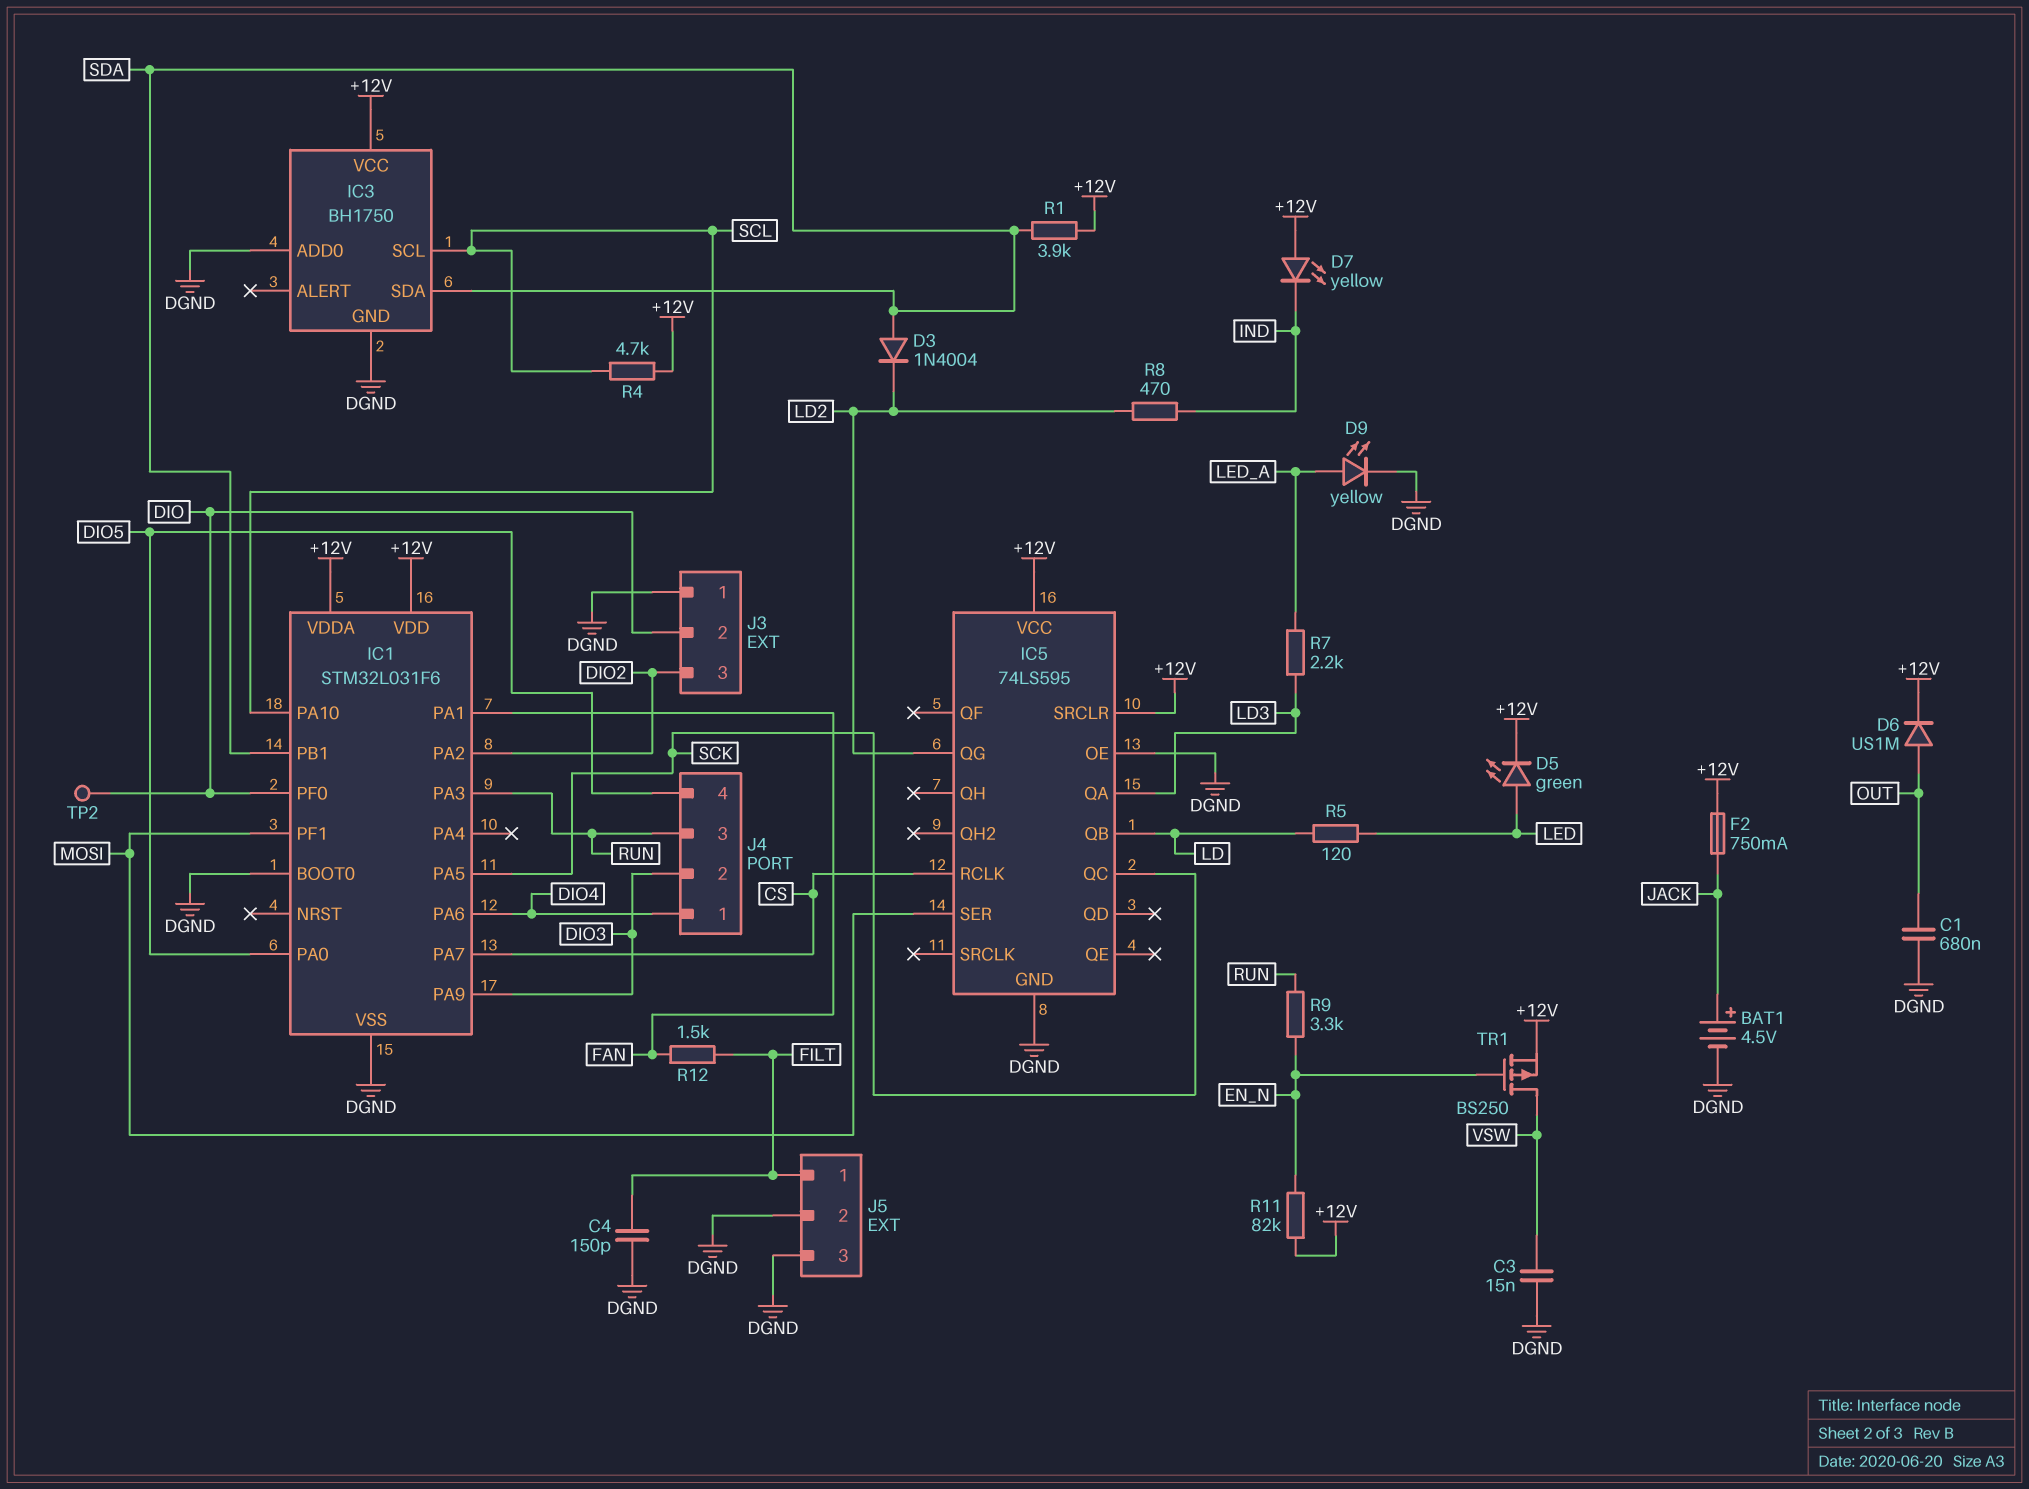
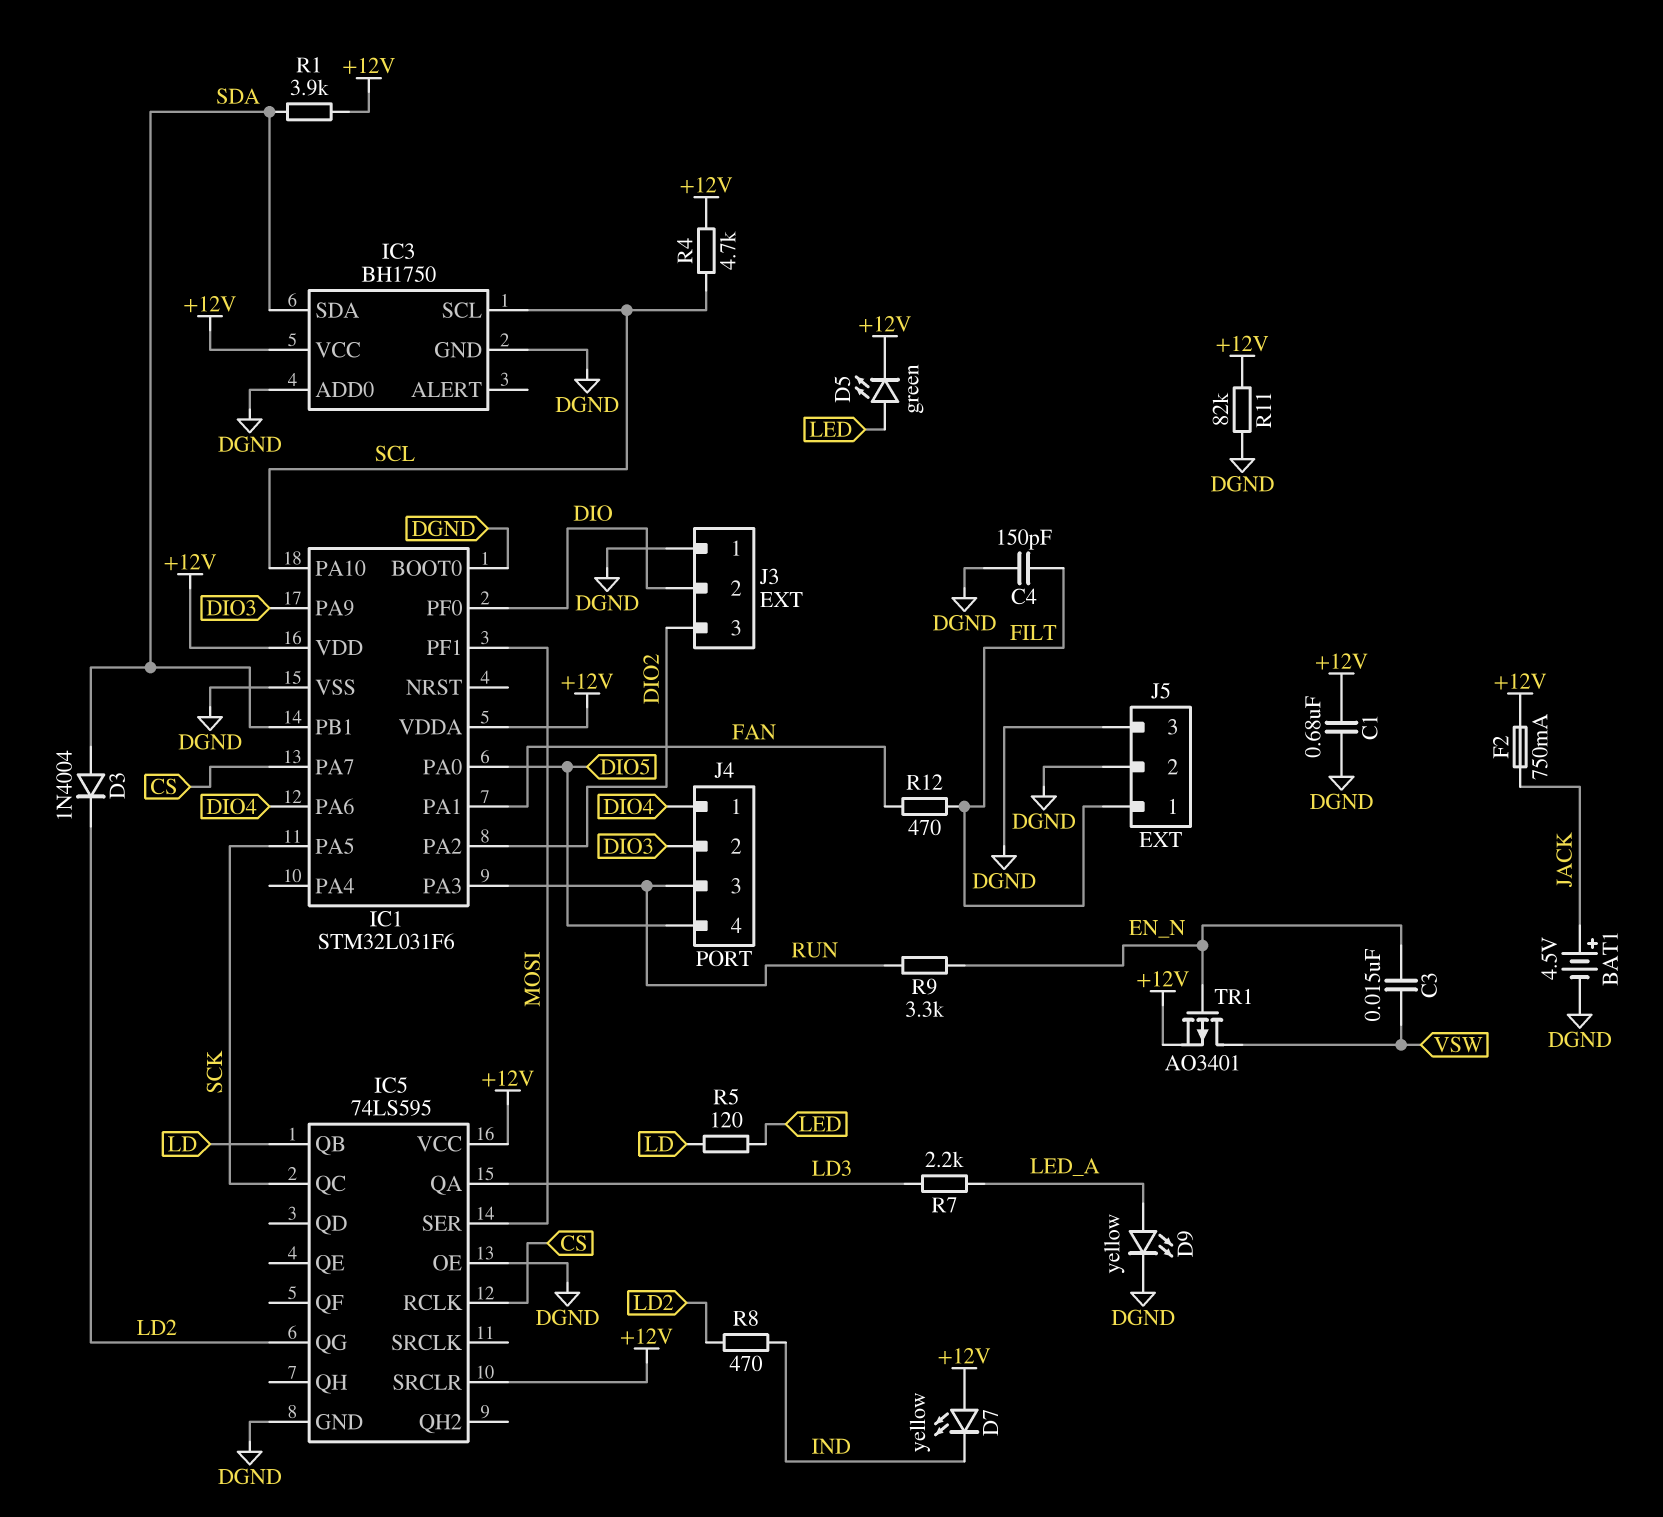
C1: 680nF (DGND, OUT) -> 680nF (+12V, DGND)
C3: 15nF (DGND, VSW) -> 15nF (EN_N, VSW)
D6: diode US1M (A OUT, K +12V) -> none
R11: 82k (+12V, EN_N) -> 82k (+12V, DGND)
R12: 1.5k (FAN, FILT) -> 470 (FAN, FILT)
TP2: test point (DIO) -> none
TR1: PMOS BS250 (G EN_N, D VSW, S +12V) -> PMOS AO3401 (G EN_N, D VSW, S +12V)

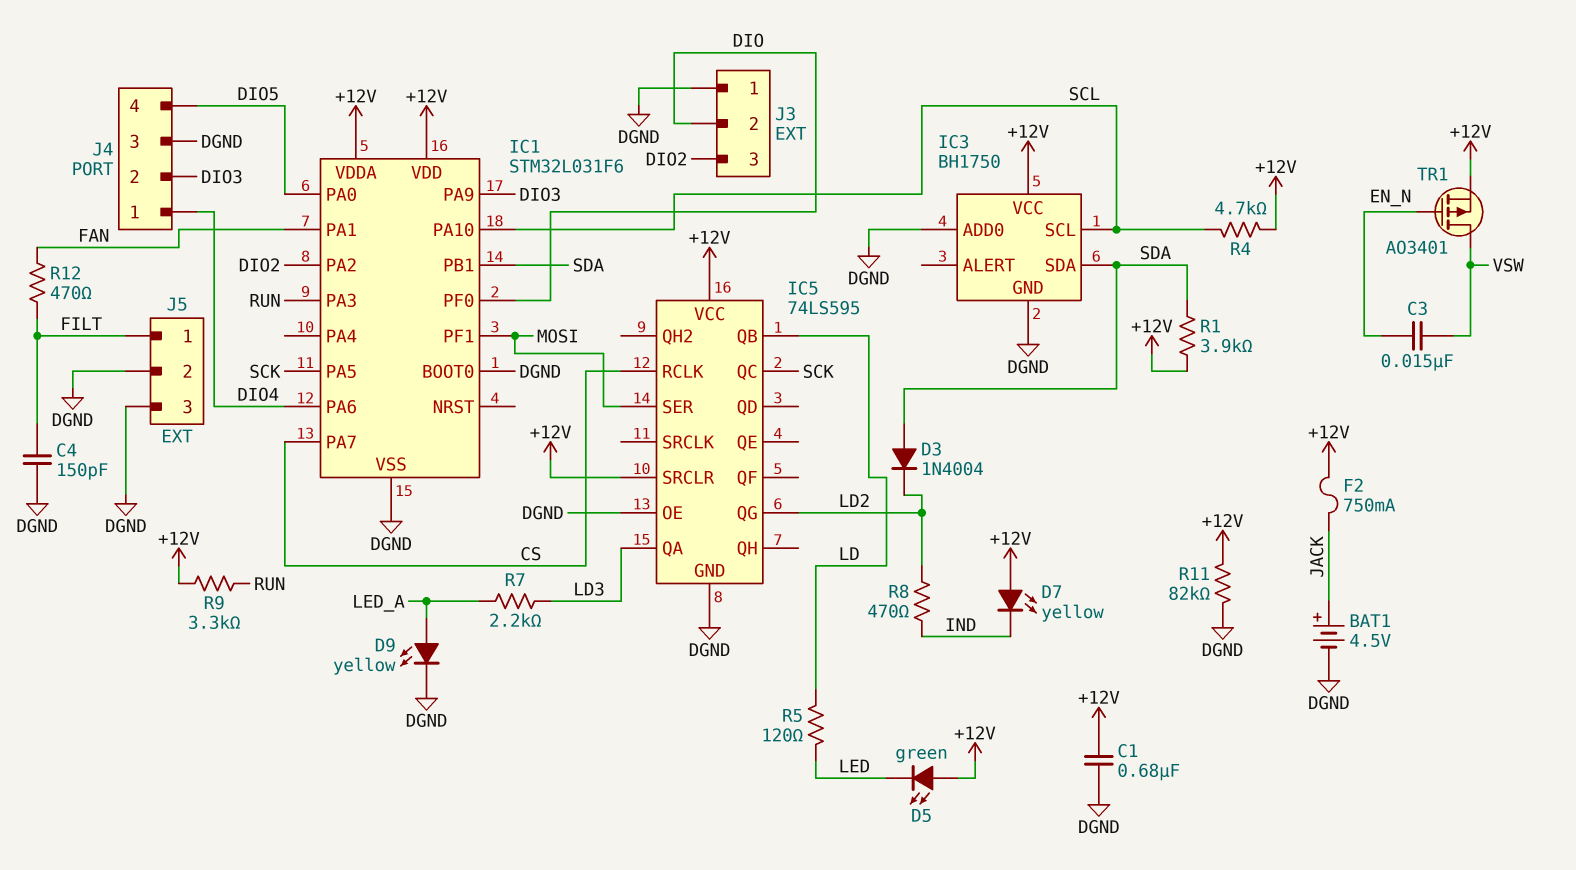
D5: LED green (A LED, K +12V) -> LED green (A +12V, K LED)
J4 pin 3: RUN -> DGND
R9: 3.3k (EN_N, RUN) -> 3.3k (+12V, RUN)

